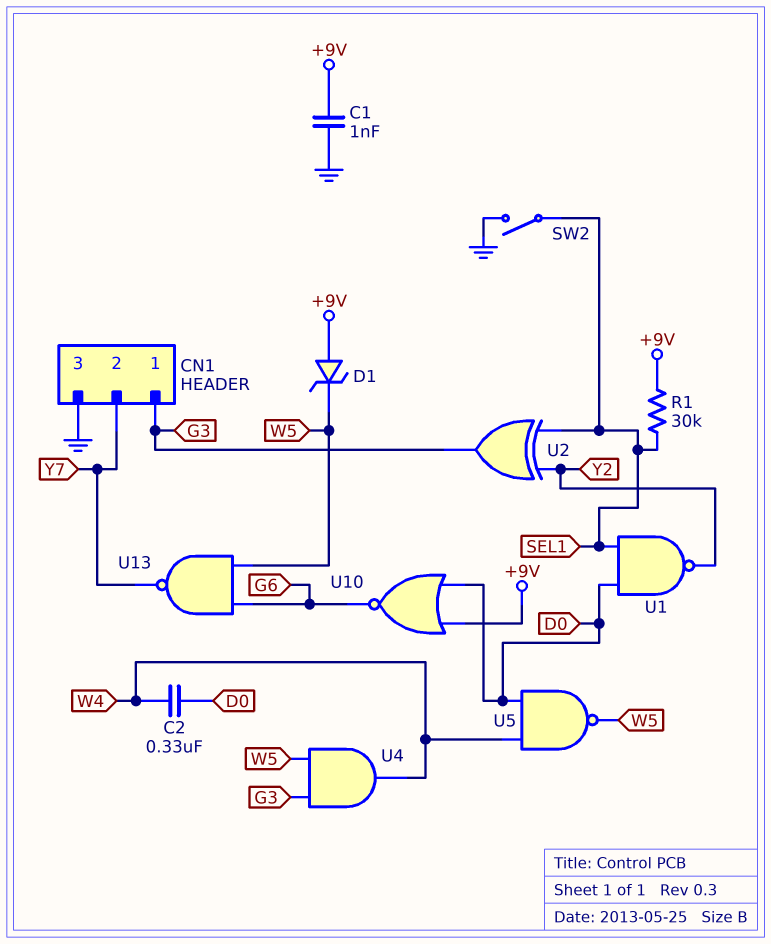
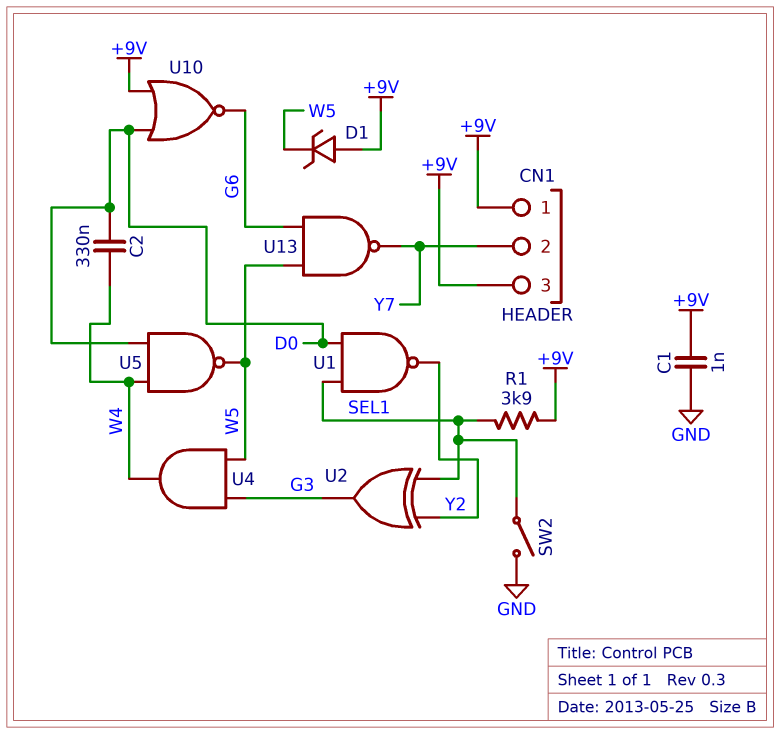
CN1 pin 1: G3 -> +9V
CN1 pin 3: GND -> +9V
R1: 30k (+9V, SEL1) -> 3.9k (+9V, SEL1)

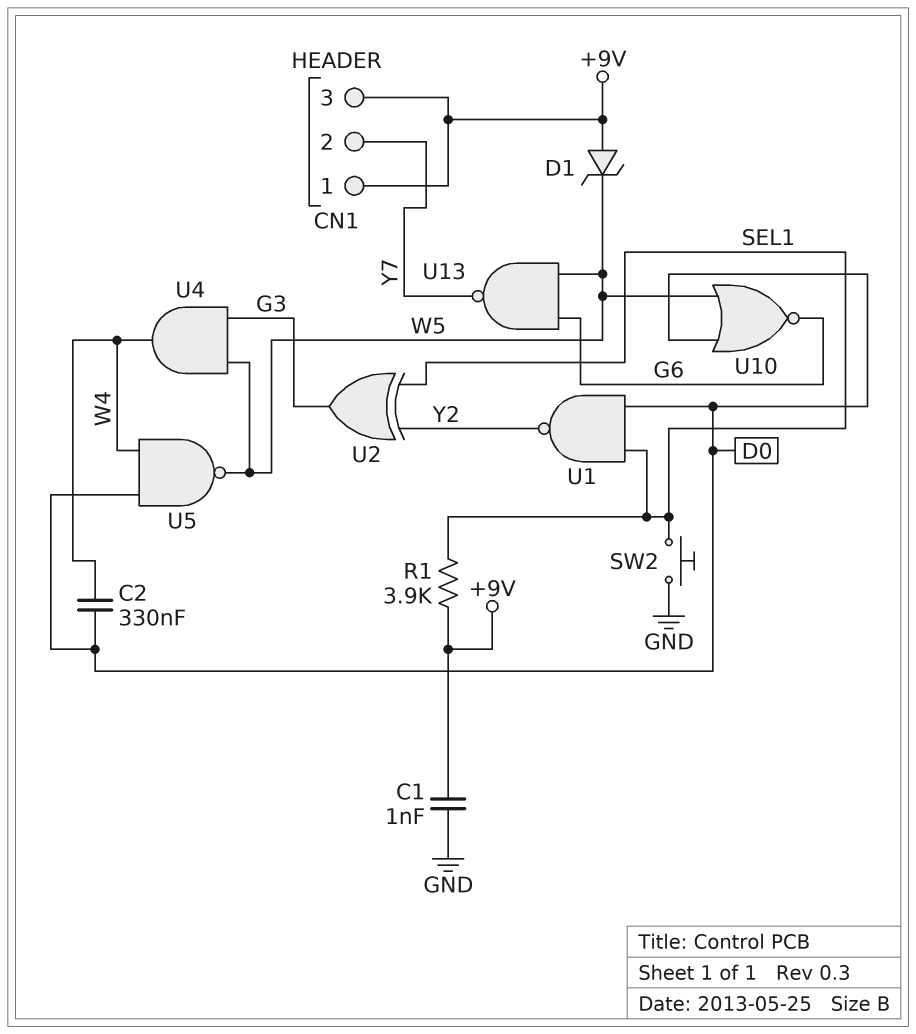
SW2: switch (GND, SEL1) -> button (GND, SEL1)
U10: NOR (in +9V, in D0, out G6) -> NOR (in D0, in W5, out G6)

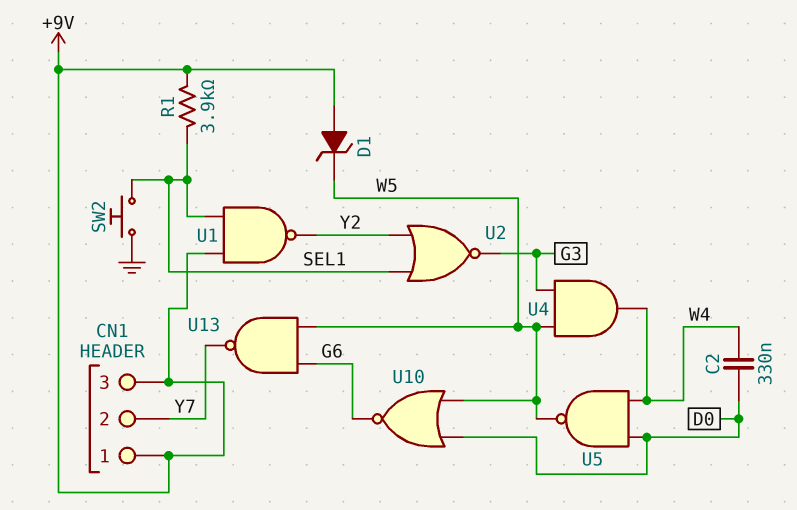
C1: 1nF (+9V, GND) -> none
U1: NAND (in D0, in SEL1, out Y2) -> NAND (in +9V, in SEL1, out Y2)
U2: XOR (in SEL1, in Y2, out G3) -> NOR (in SEL1, in Y2, out G3)

